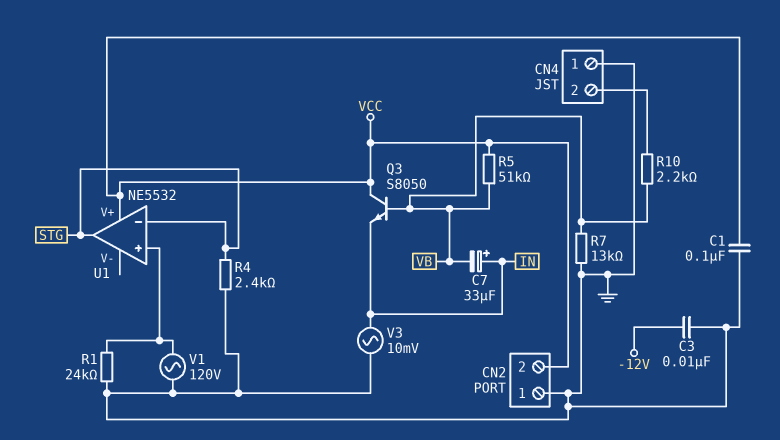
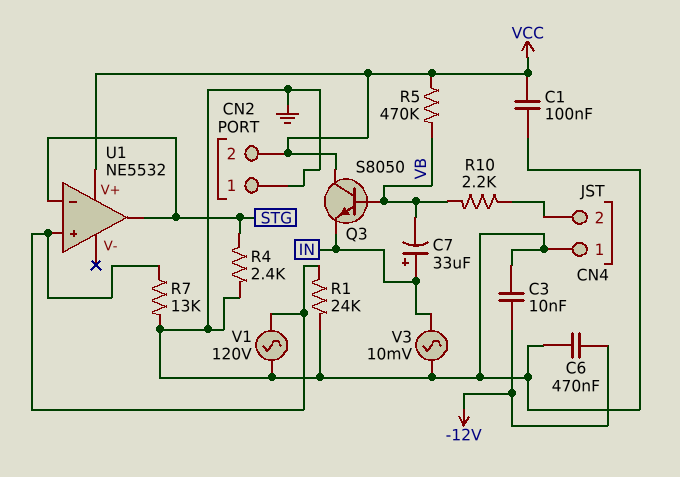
C6: none -> 470nF (-12V, GND)
R5: 51k (VB, VCC) -> 470k (VB, VCC)
R7: 13k (GND, VB) -> 13k (GND, U1/in+)

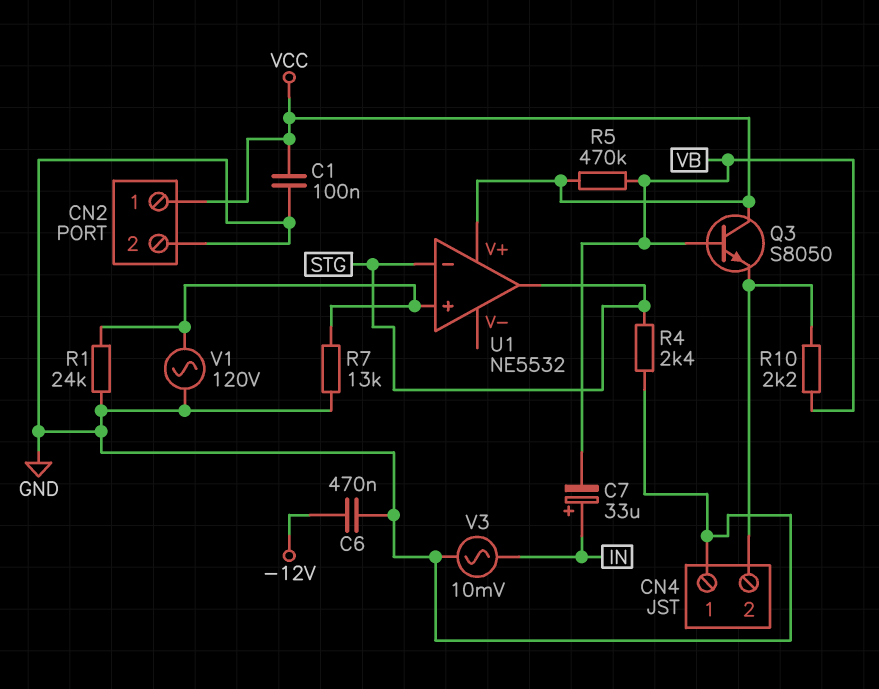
C3: 10nF (-12V, GND) -> none
CN2 pin 1: GND -> VCC
CN2 pin 2: VCC -> GND
Q3: NPN S8050 (B VB, C VCC, E IN) -> NPN S8050 (B VB, C VCC, E CN4/2)

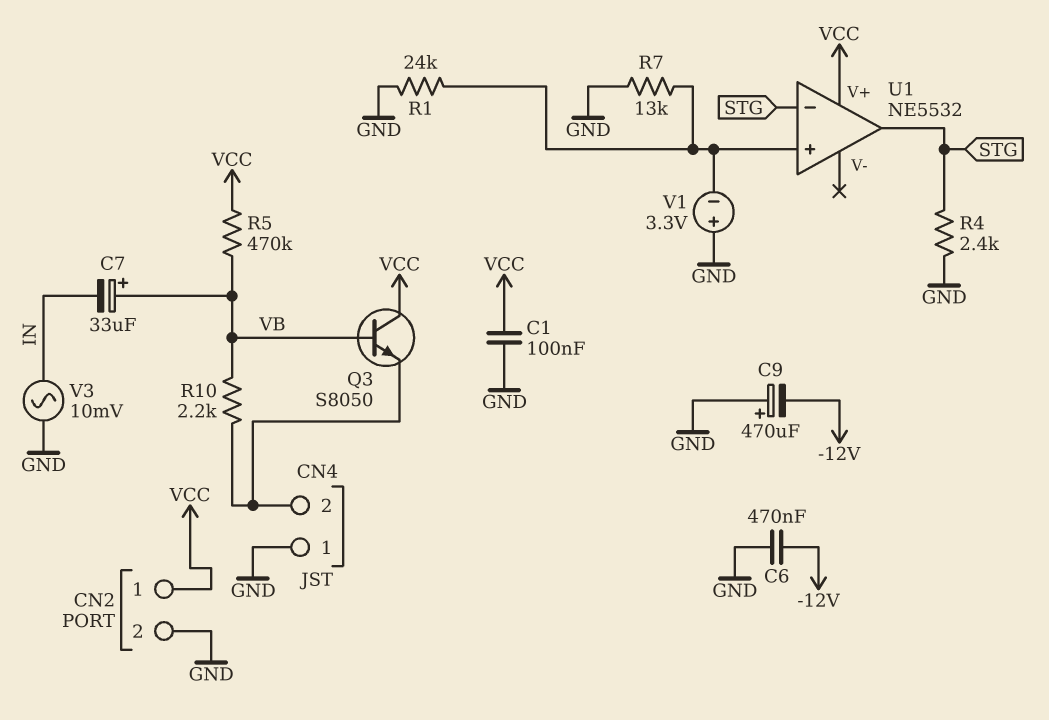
C7: 33uF (plus IN, minus VB) -> 33uF (plus VB, minus IN)
C9: none -> 470uF (plus GND, minus -12V)
V1: AC 120V (GND, U1/in+) -> 3.3V (plus GND, minus U1/in+)

